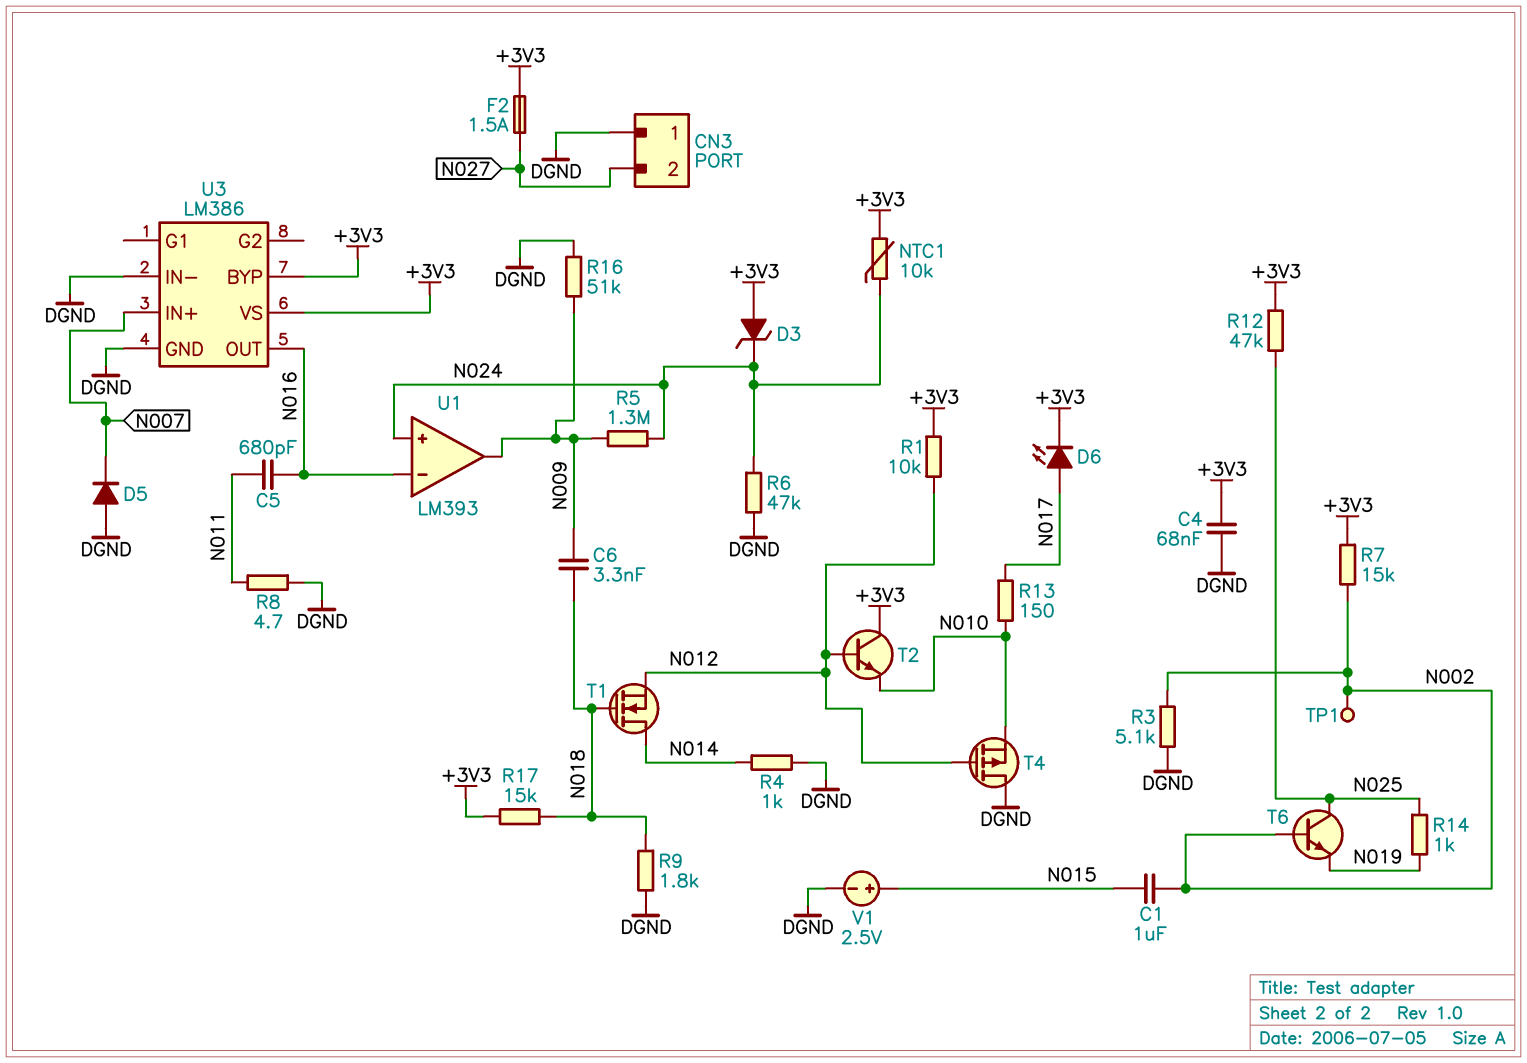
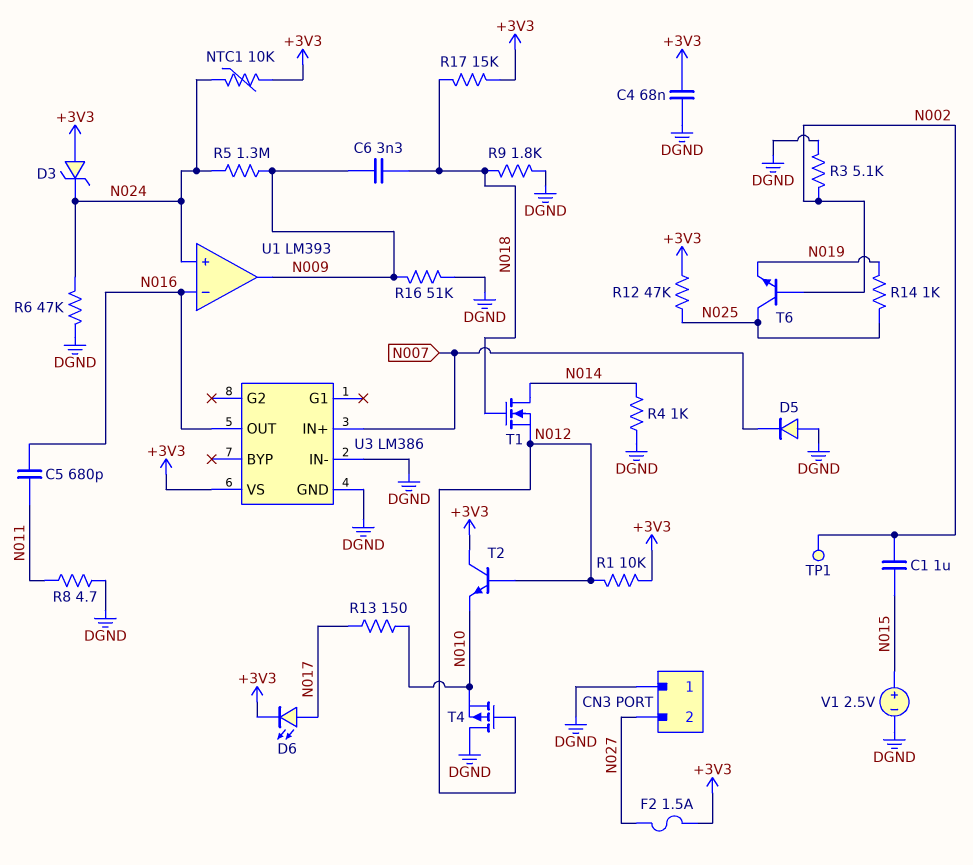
R7: 15k (+3V3, N002) -> none
U3 pin BYP: +3V3 -> none

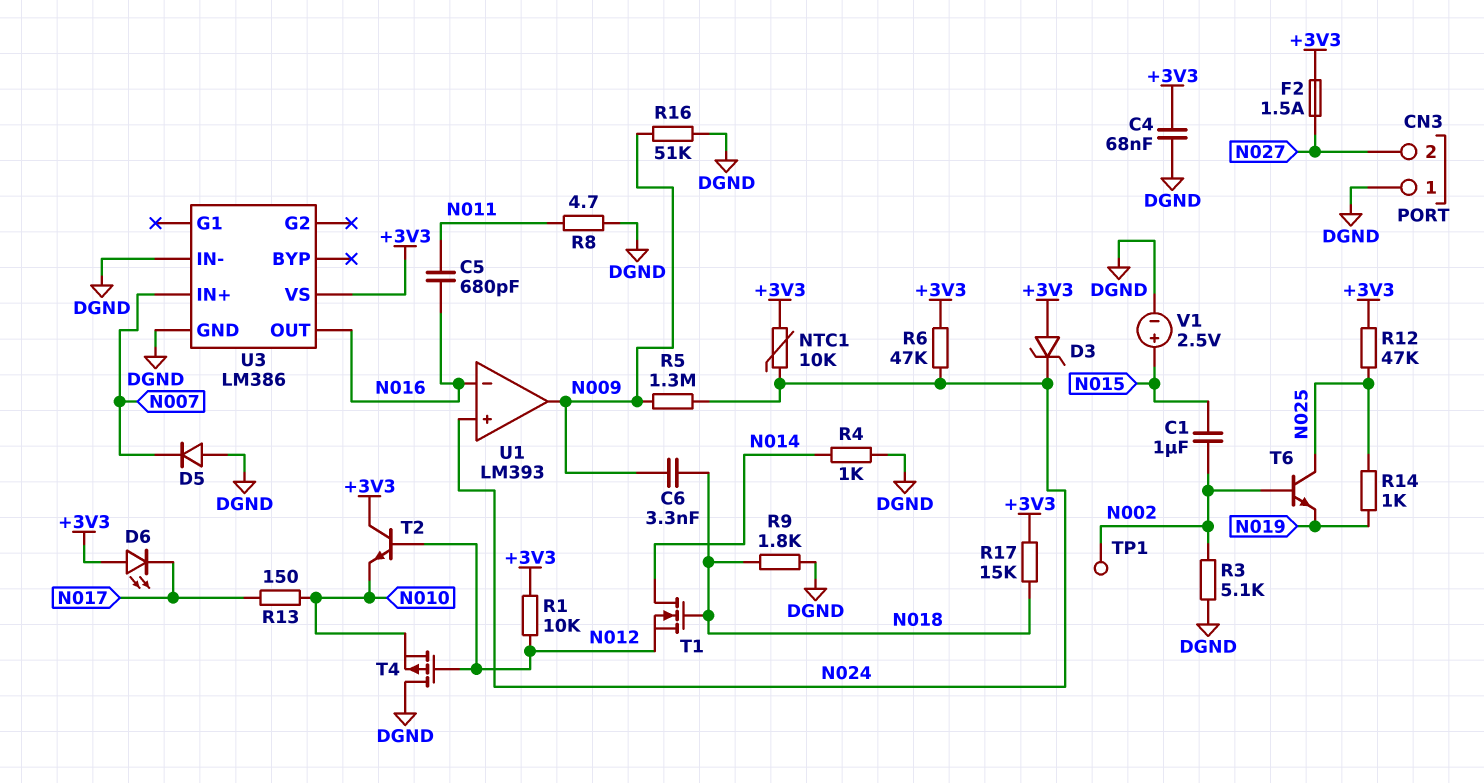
D6: LED (A N017, K +3V3) -> LED (A +3V3, K N017)
R6: 47k (DGND, N024) -> 47k (+3V3, N024)

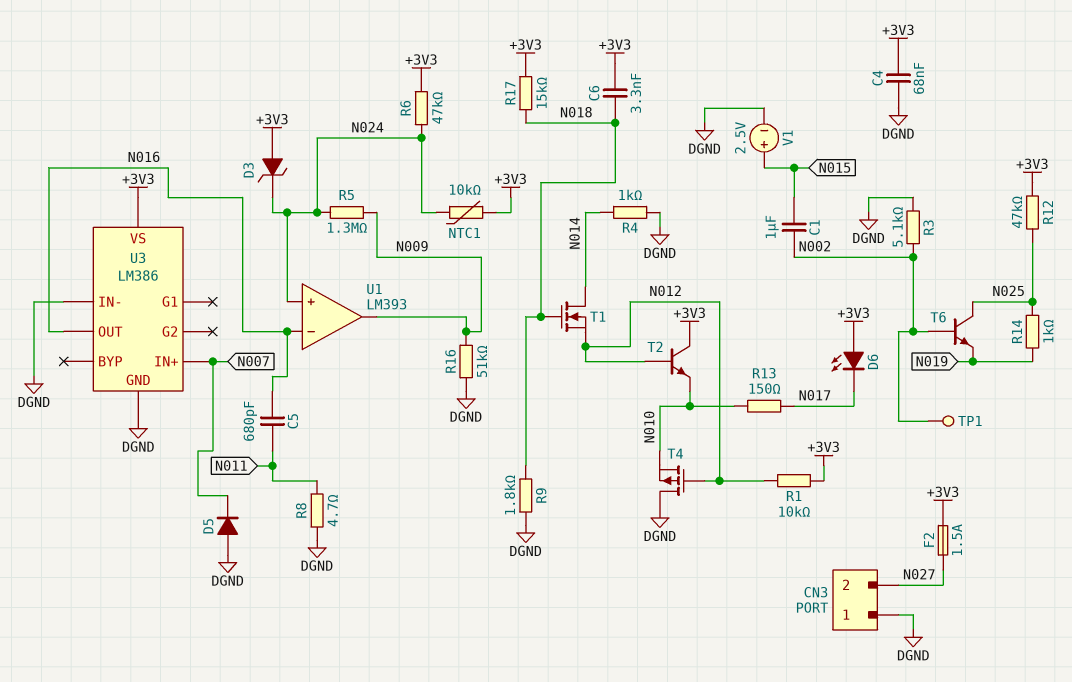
C6: 3.3nF (N009, N018) -> 3.3nF (+3V3, N018)

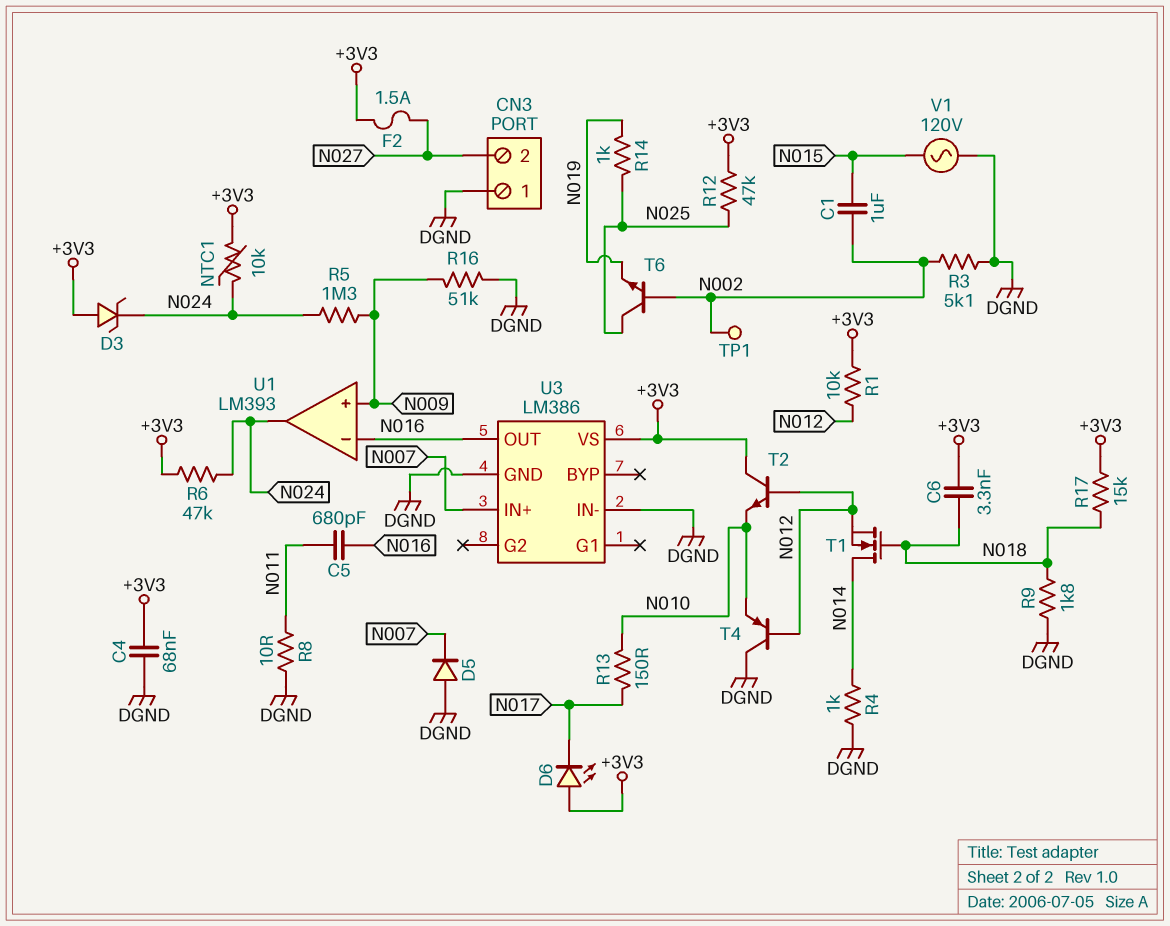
R8: 4.7 (DGND, N011) -> 10 (DGND, N011)
T4: PMOS (G N012, D DGND, S N010) -> PNP (B N012, C DGND, E N010)
U1 pin in+: N024 -> N009
U1 pin out: N009 -> N024
V1: 2.5V (plus N015, minus DGND) -> AC 120V (DGND, N015)

